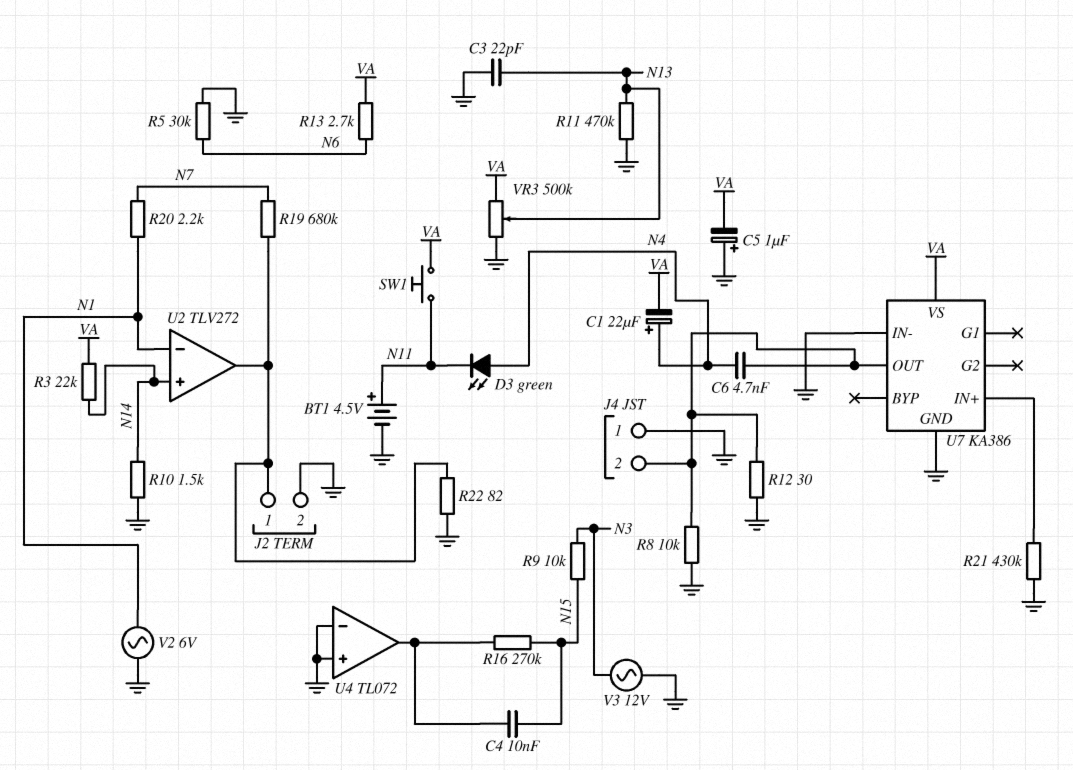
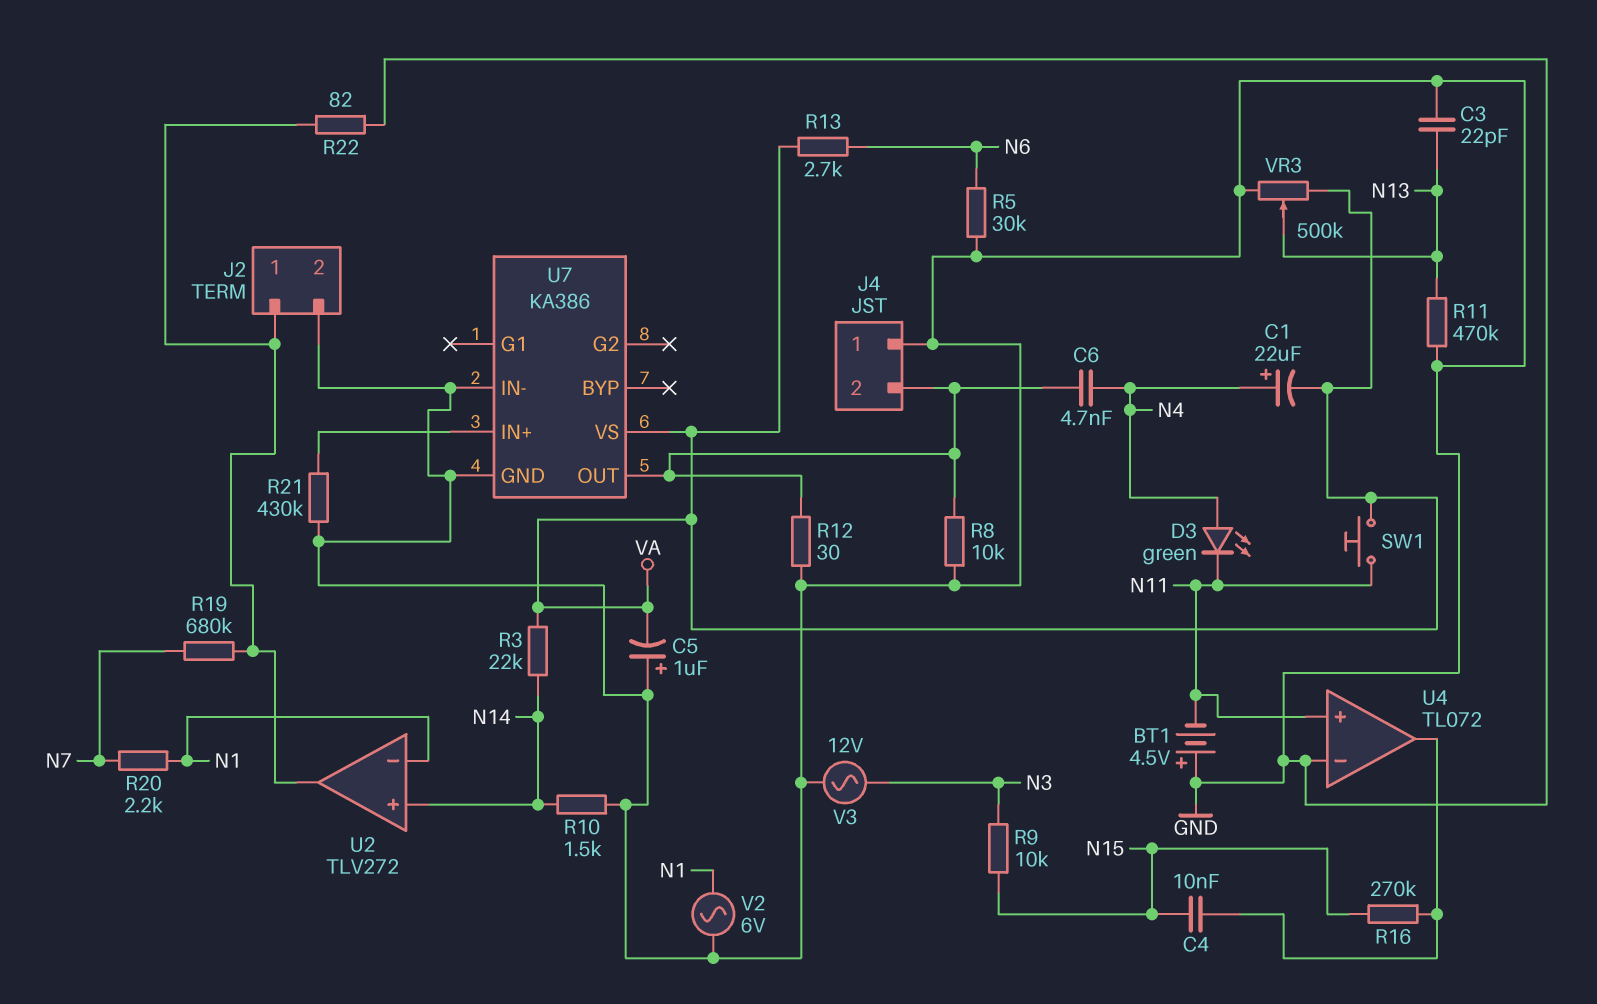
BT1: 4.5V (plus N11, minus GND) -> 4.5V (plus GND, minus N11)
U4 pin in+: GND -> N11

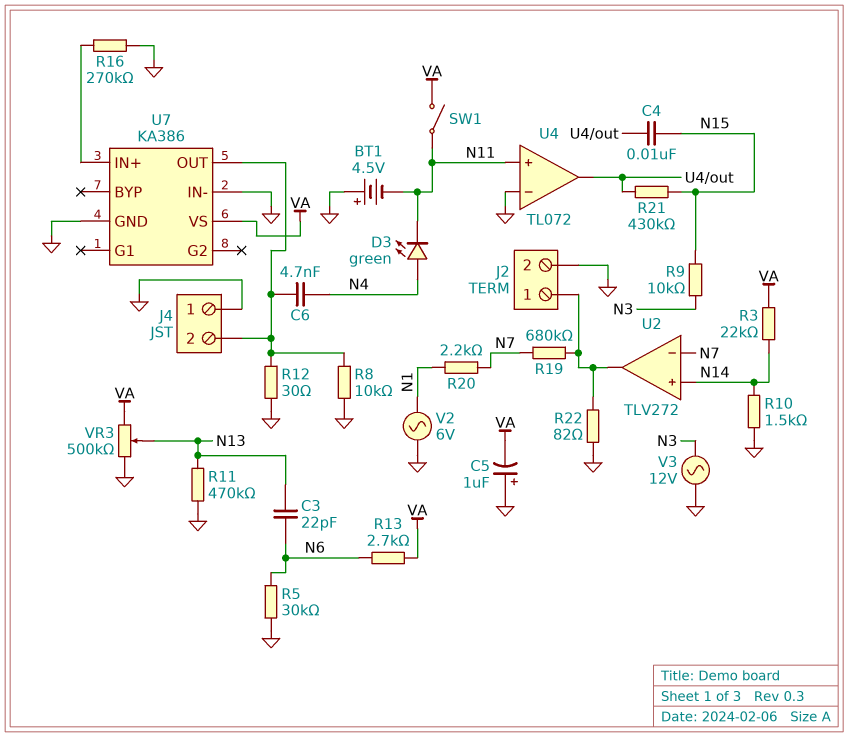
C1: 22uF (plus N4, minus VA) -> none
C3: 22pF (GND, N13) -> 22pF (N6, N13)
R16: 270k (N15, U4/out) -> 270k (GND, U7/IN+)
R21: 430k (GND, U7/IN+) -> 430k (N15, U4/out)
SW1: button (N11, VA) -> switch (N11, VA)
U2 pin in-: N1 -> N7

